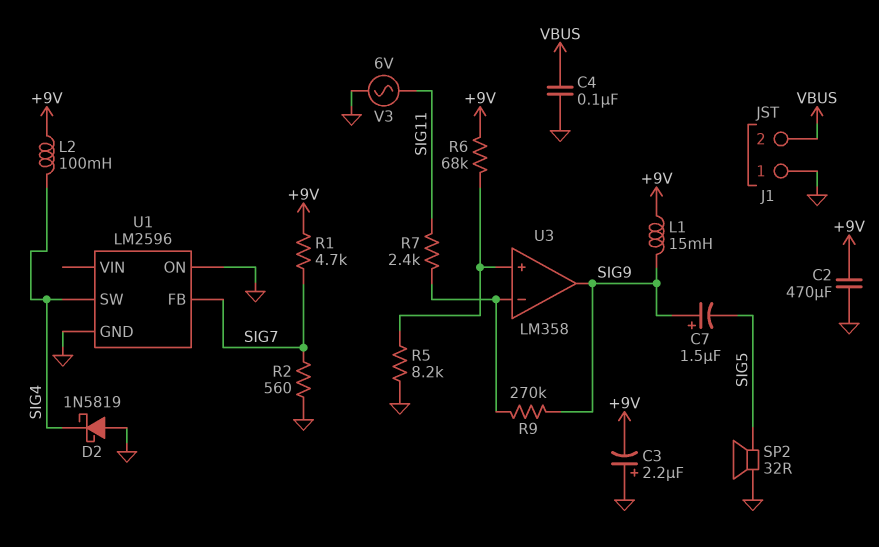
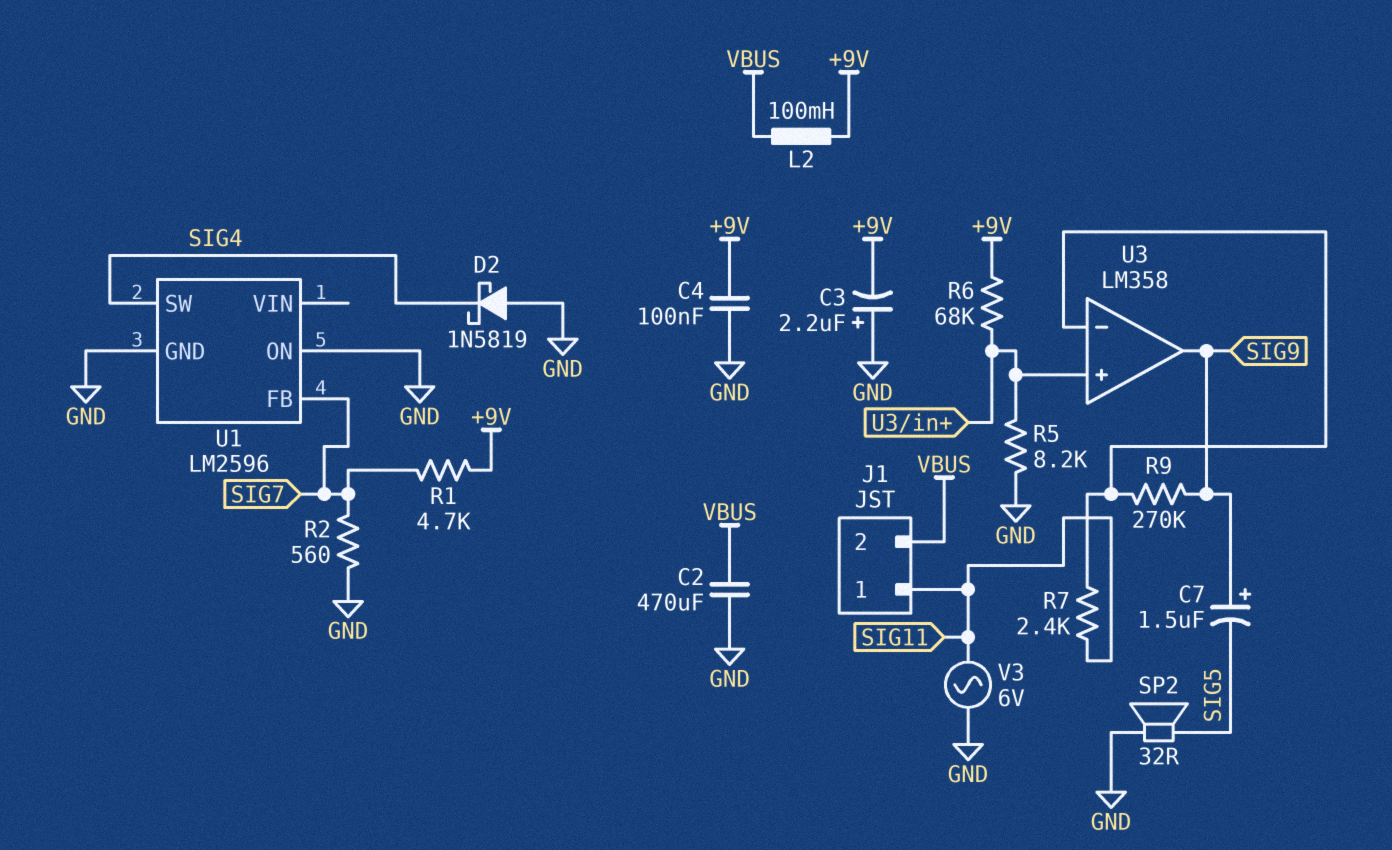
C2: 470uF (+9V, GND) -> 470uF (GND, VBUS)
C4: 100nF (GND, VBUS) -> 100nF (+9V, GND)
J1 pin 1: GND -> SIG11
L1: 15mH (+9V, SIG9) -> none
L2: 100mH (+9V, SIG4) -> 100mH (+9V, VBUS)

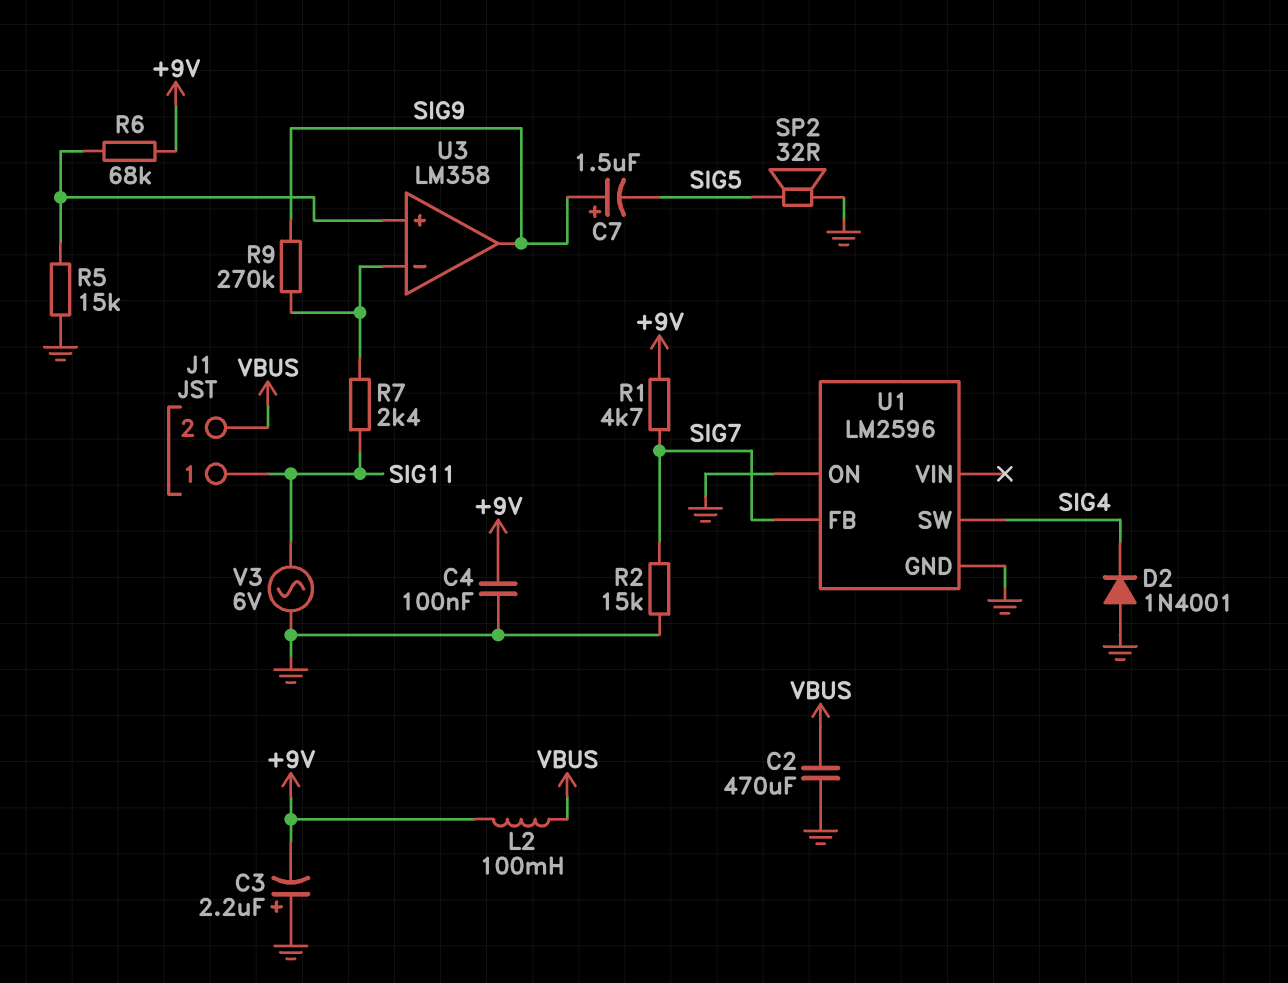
D2: schottky 1N5819 (A GND, K SIG4) -> diode 1N4001 (A GND, K SIG4)
R2: 560 (GND, SIG7) -> 15k (GND, SIG7)
R5: 8.2k (GND, U3/in+) -> 15k (GND, U3/in+)

